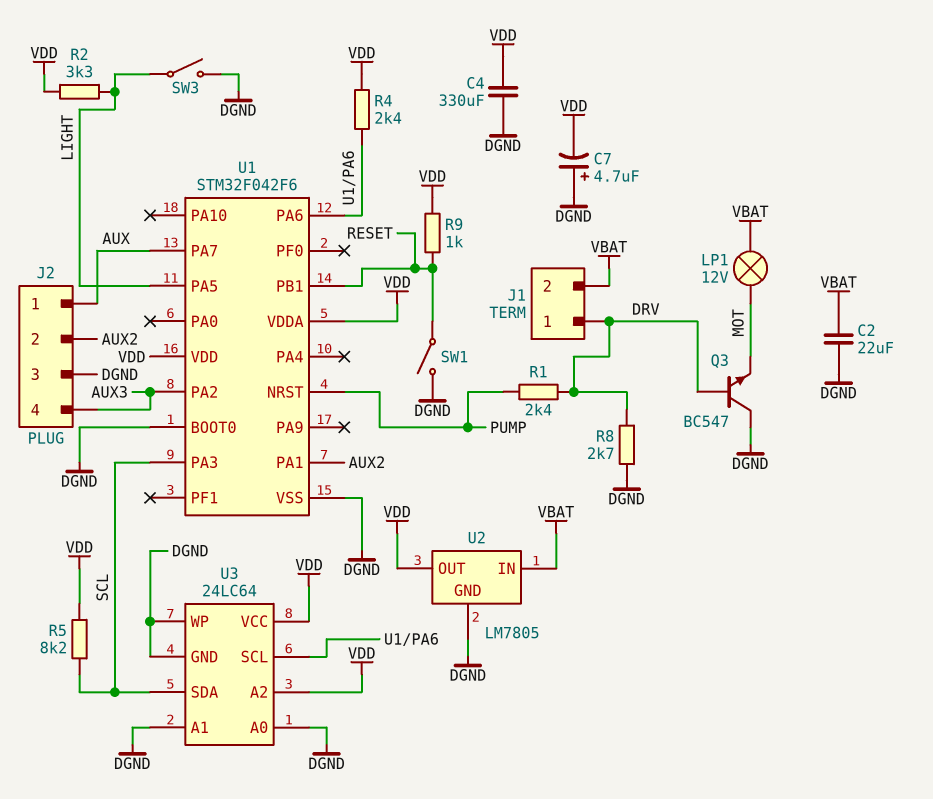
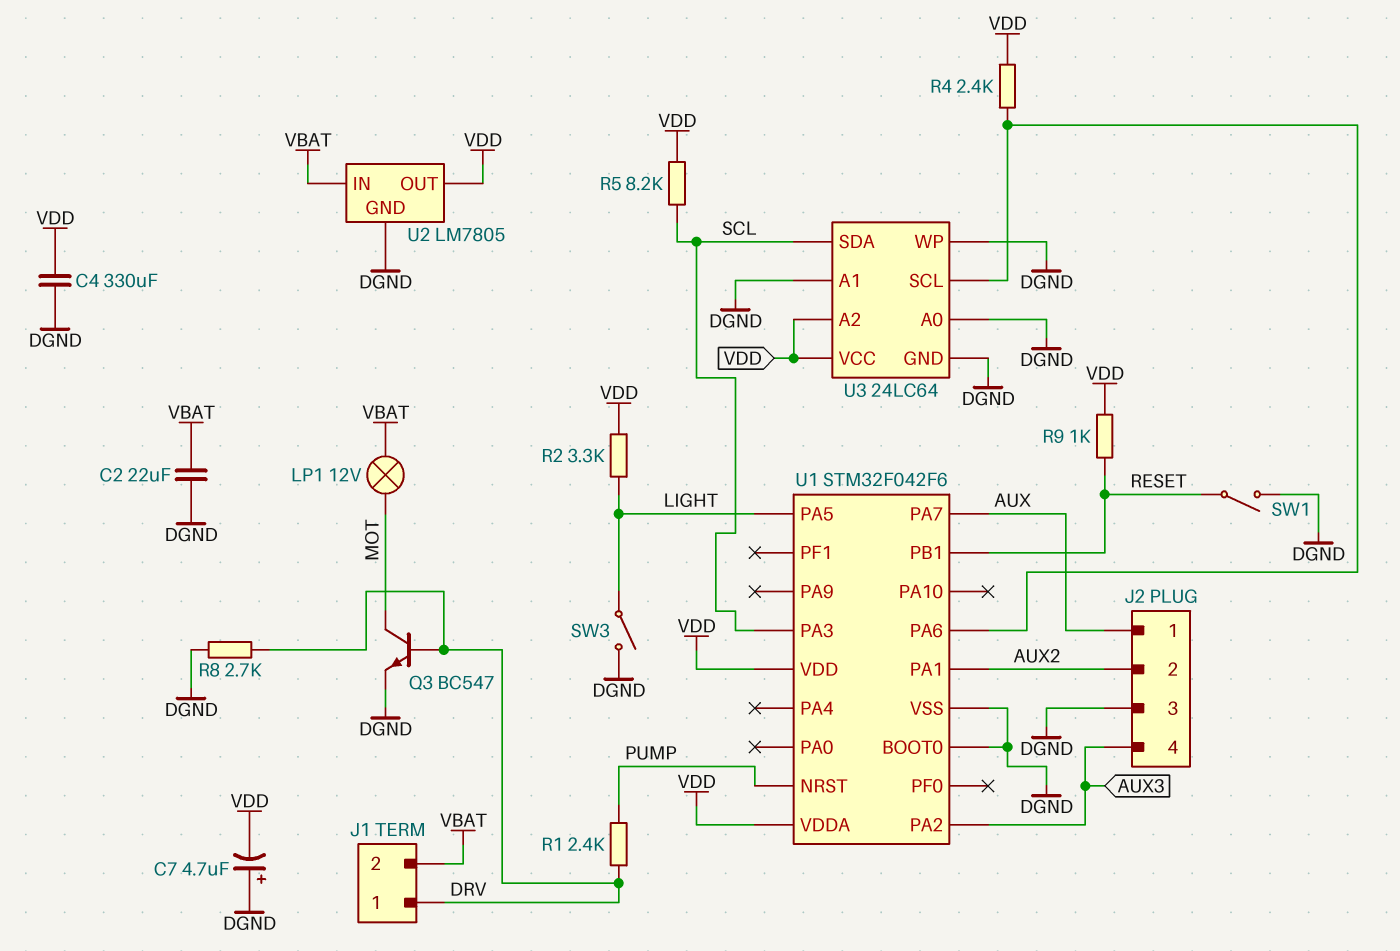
Q3: NPN BC547 (B DRV, C DGND, E MOT) -> NPN BC547 (B DRV, C MOT, E DGND)

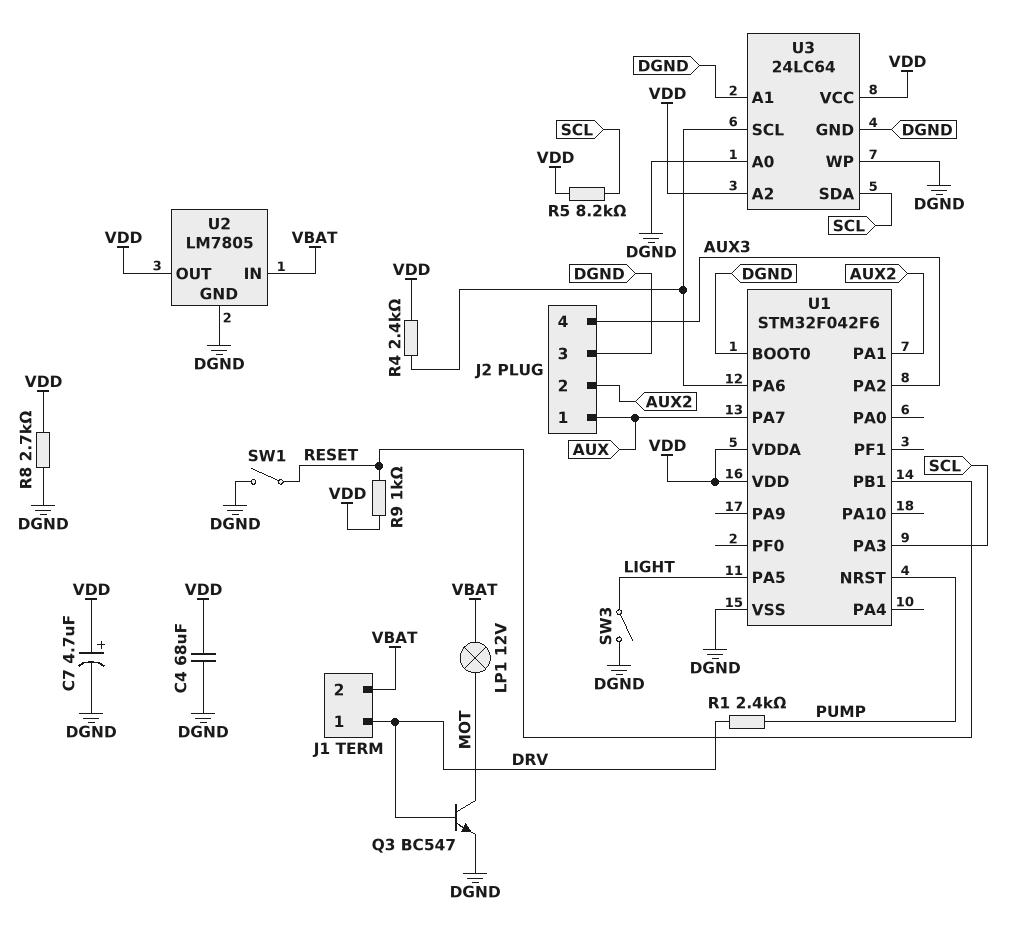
C2: 22uF (DGND, VBAT) -> none
C4: 330uF (DGND, VDD) -> 68uF (DGND, VDD)
C7: 4.7uF (plus DGND, minus VDD) -> 4.7uF (plus VDD, minus DGND)
R2: 3.3k (LIGHT, VDD) -> none
R8: 2.7k (DGND, DRV) -> 2.7k (DGND, VDD)

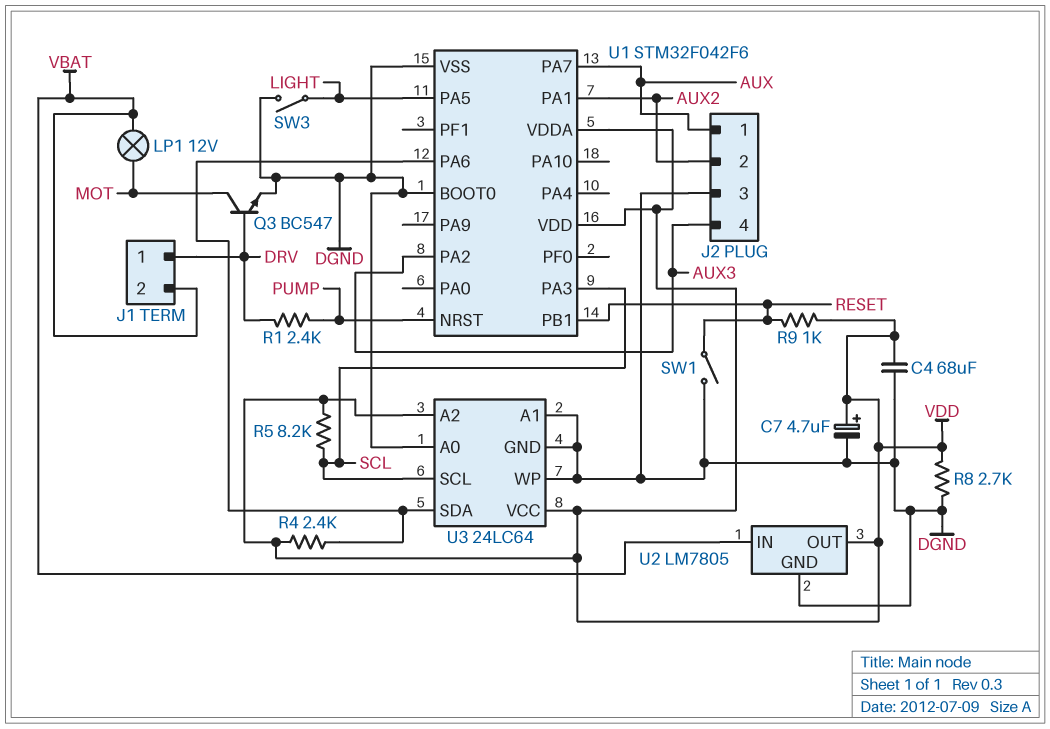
U3 pin SCL: U1/PA6 -> SCL
U3 pin SDA: SCL -> U1/PA6

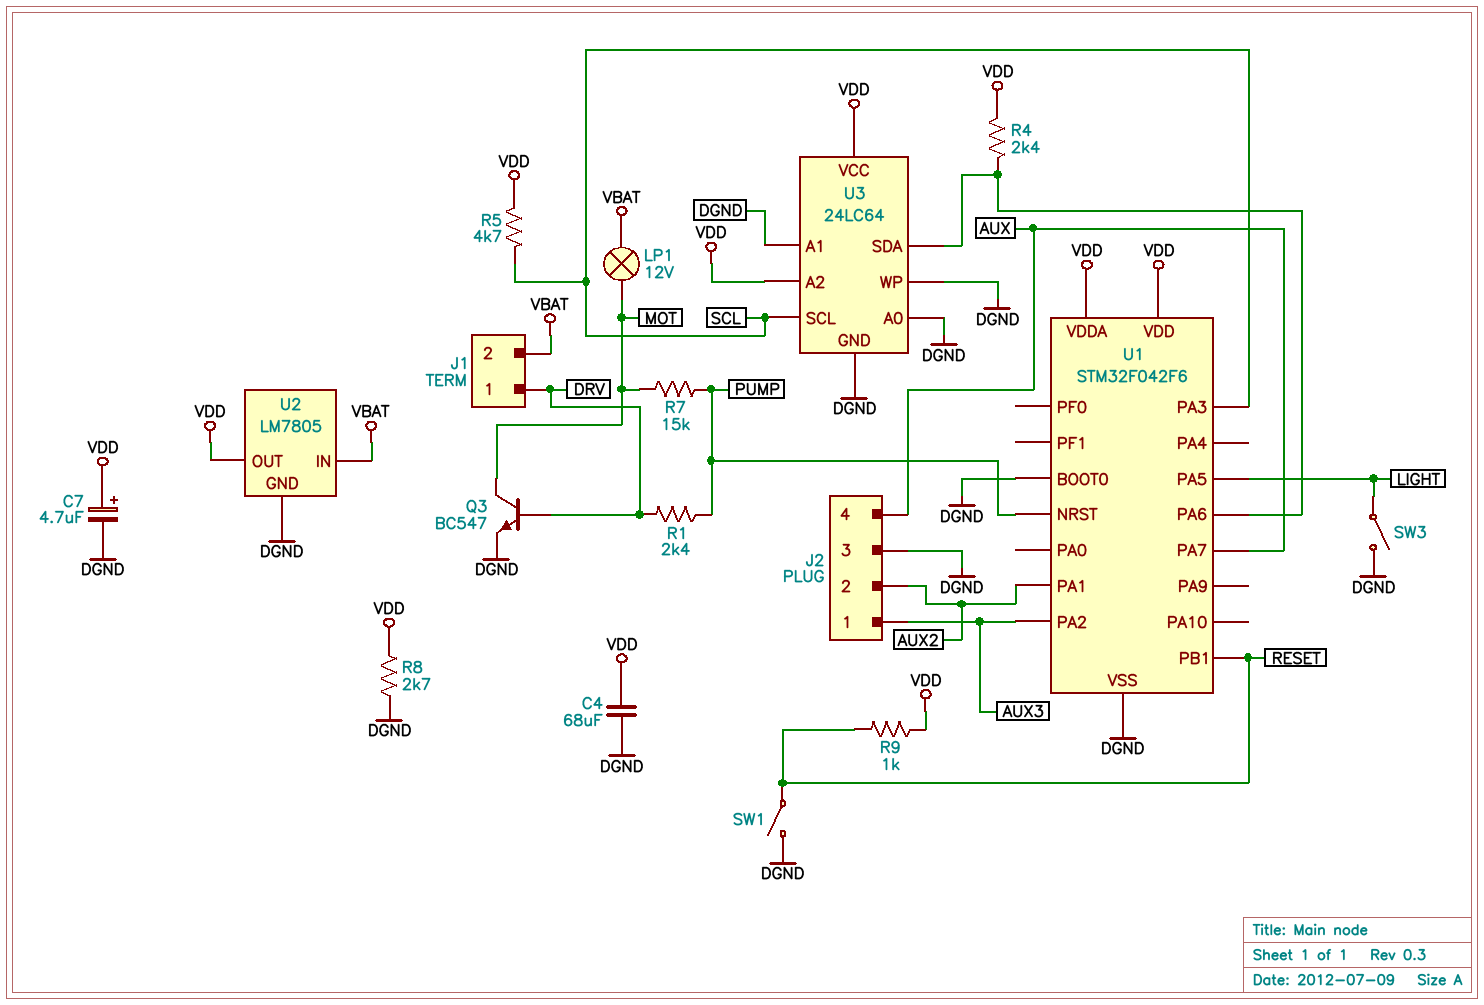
J2 pin 1: AUX -> AUX3
J2 pin 4: AUX3 -> AUX
R5: 8.2k (SCL, VDD) -> 4.7k (SCL, VDD)
R7: none -> 15k (MOT, PUMP)

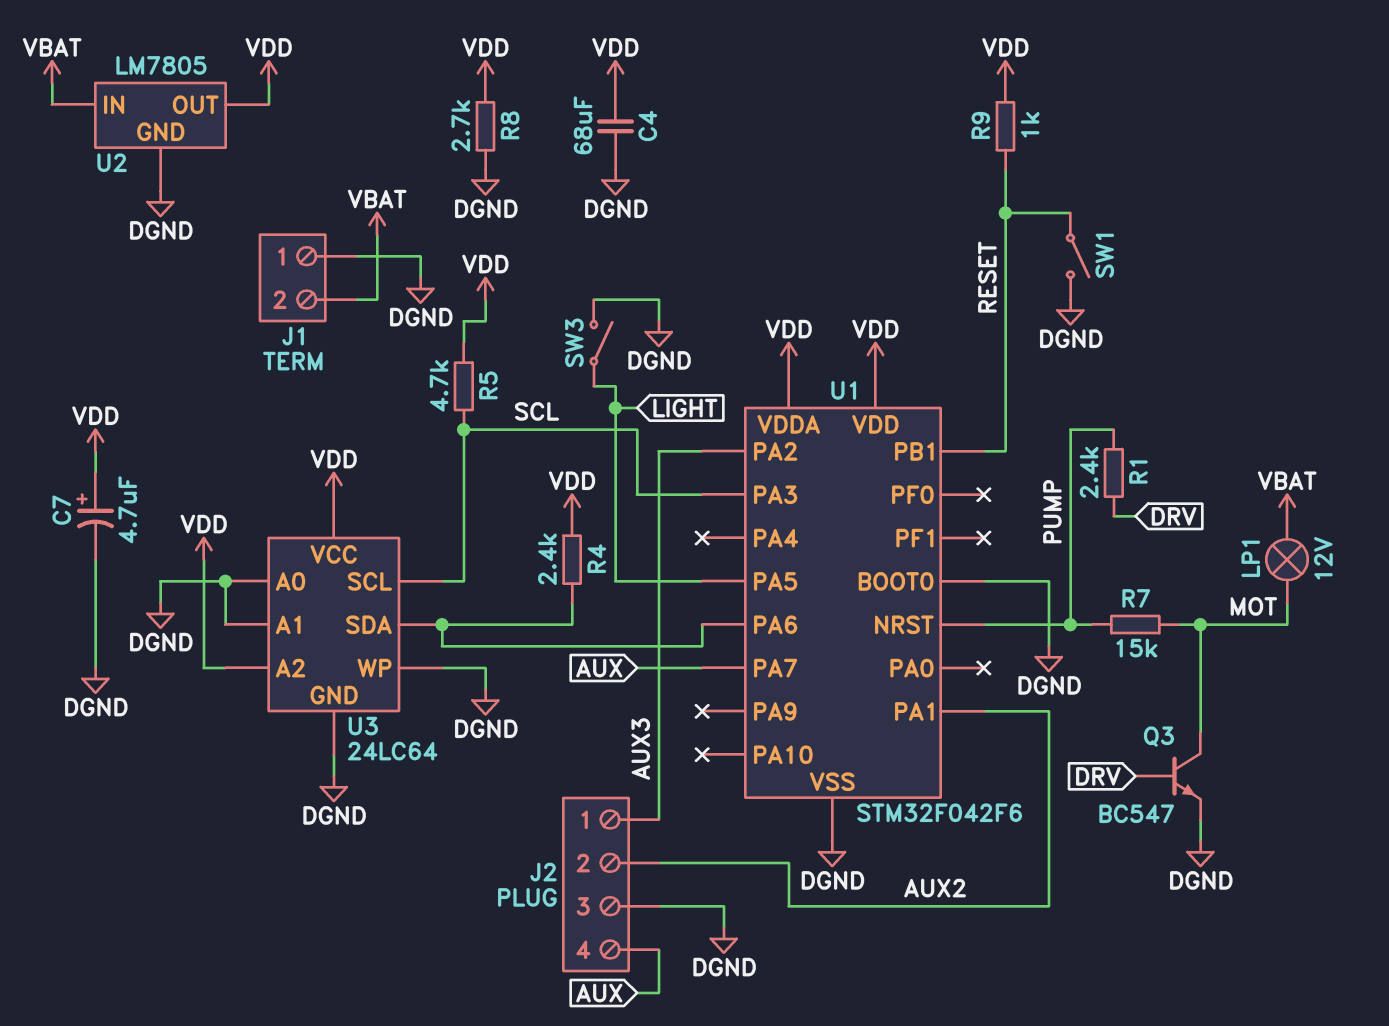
J1 pin 1: DRV -> DGND

